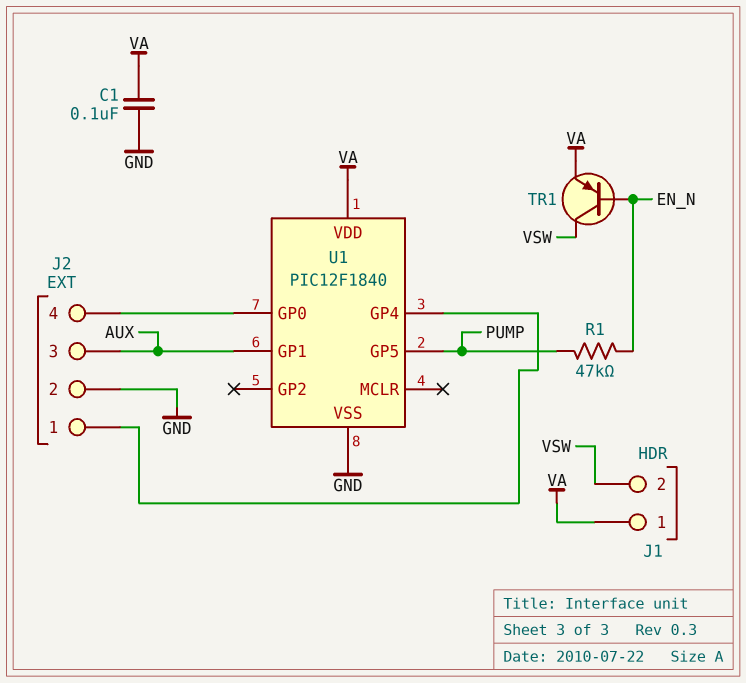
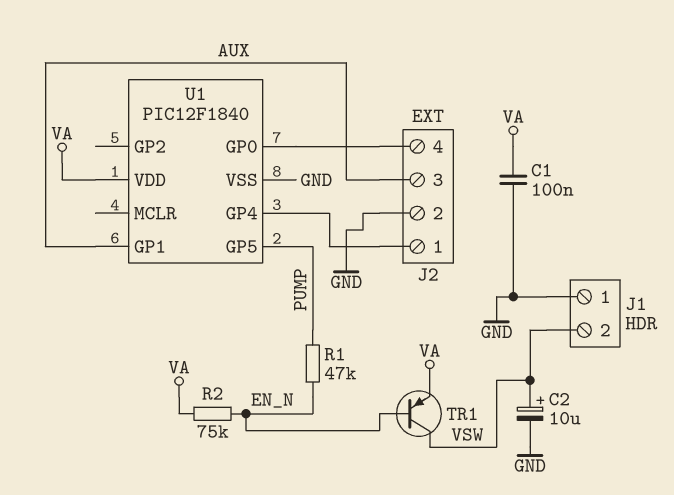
C2: none -> 10uF (plus VSW, minus GND)
J1 pin 1: VA -> GND
R2: none -> 75k (EN_N, VA)

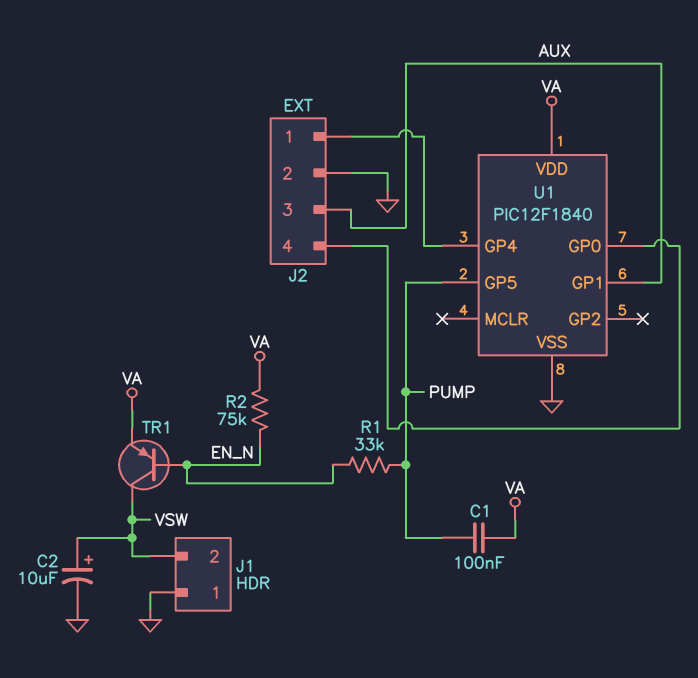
C1: 100nF (GND, VA) -> 100nF (PUMP, VA)
R1: 47k (EN_N, PUMP) -> 33k (EN_N, PUMP)

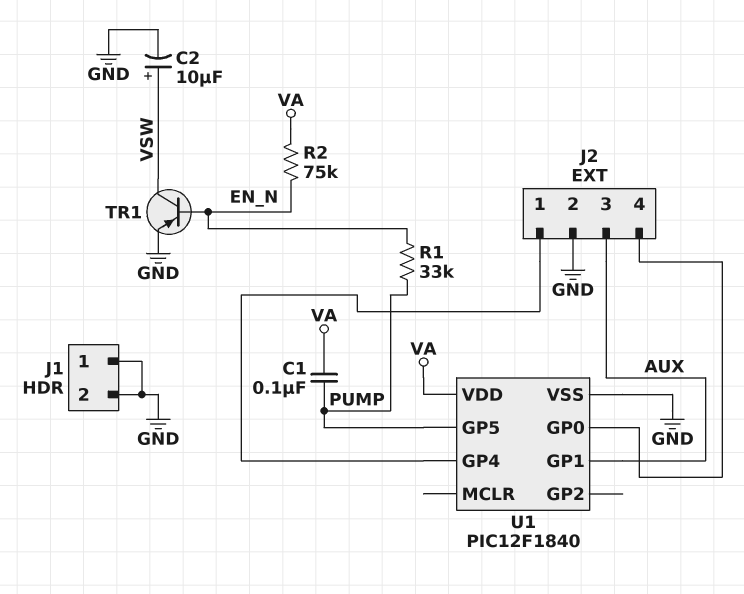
J1 pin 2: VSW -> GND
TR1: PNP (B EN_N, C VSW, E VA) -> PNP (B EN_N, C VSW, E GND)

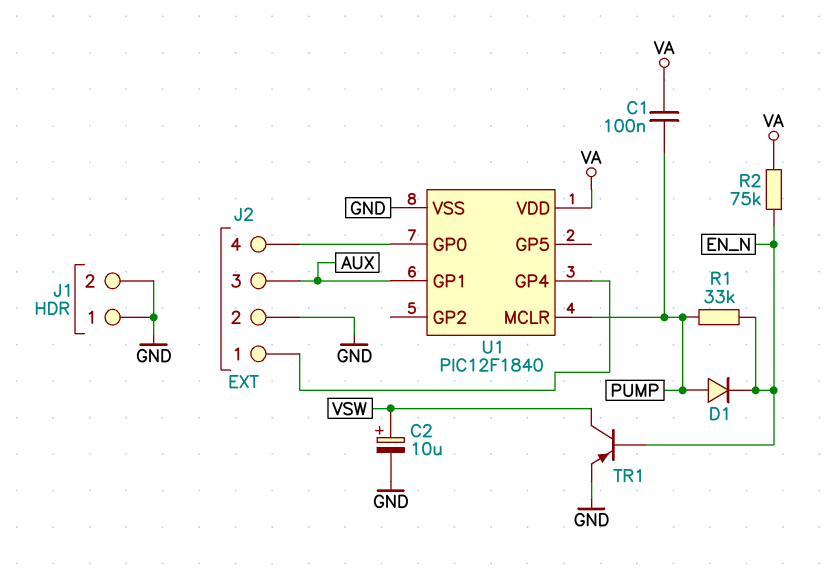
D1: none -> diode (A PUMP, K EN_N)
U1 pin GP5: PUMP -> none
U1 pin MCLR: none -> PUMP

